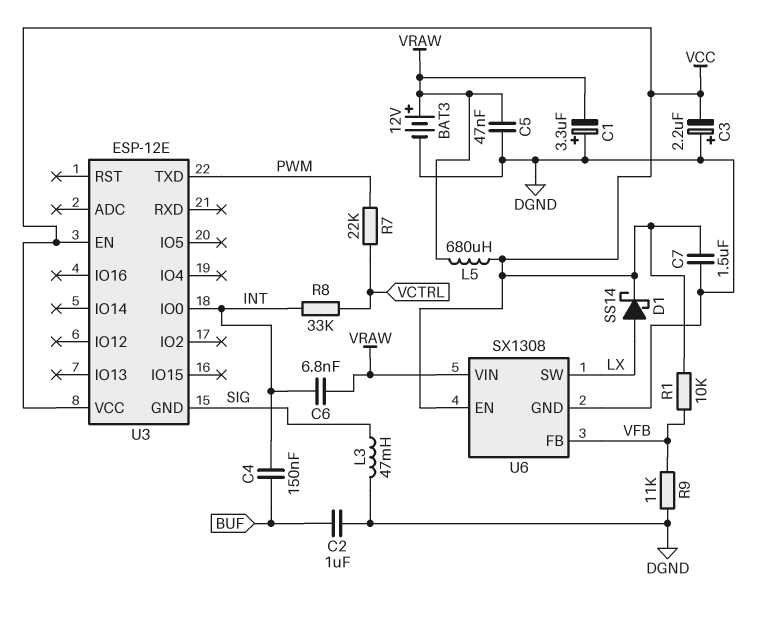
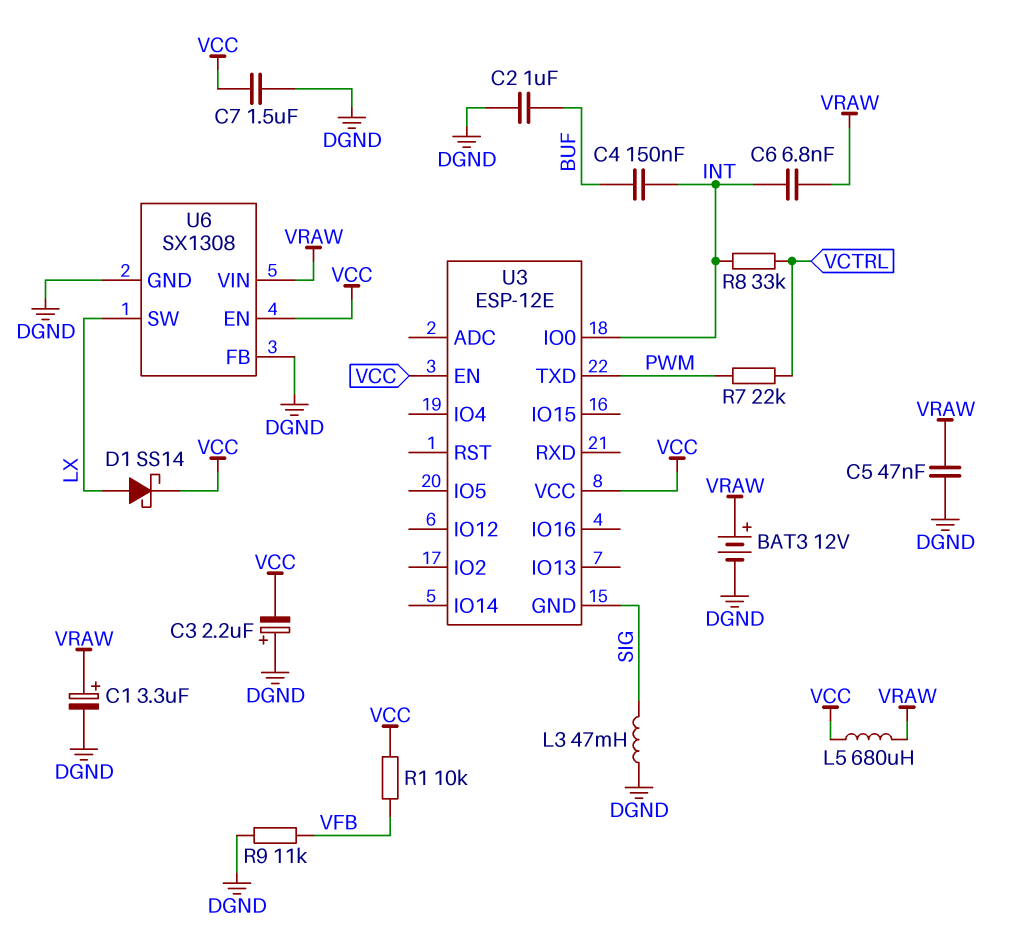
C1: 3.3uF (plus DGND, minus VRAW) -> 3.3uF (plus VRAW, minus DGND)
U6 pin FB: VFB -> DGND

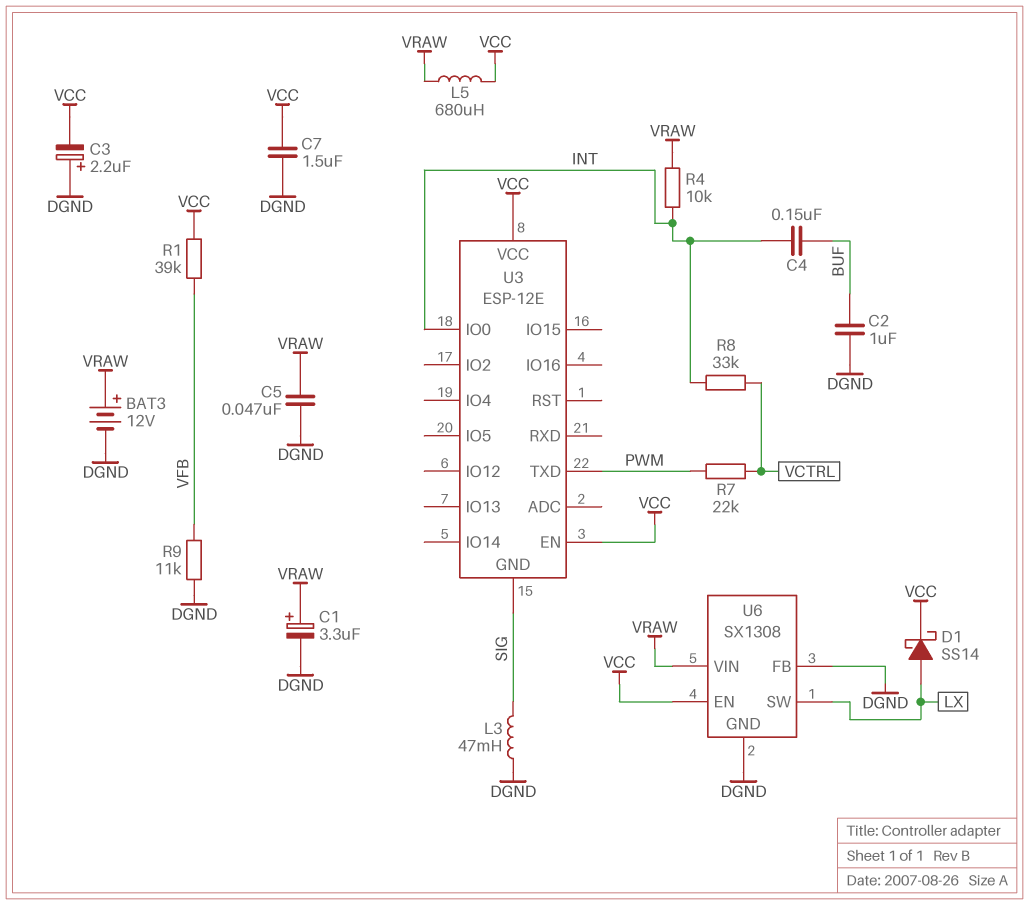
C6: 6.8nF (INT, VRAW) -> none
R1: 10k (VCC, VFB) -> 39k (VCC, VFB)
R4: none -> 10k (INT, VRAW)

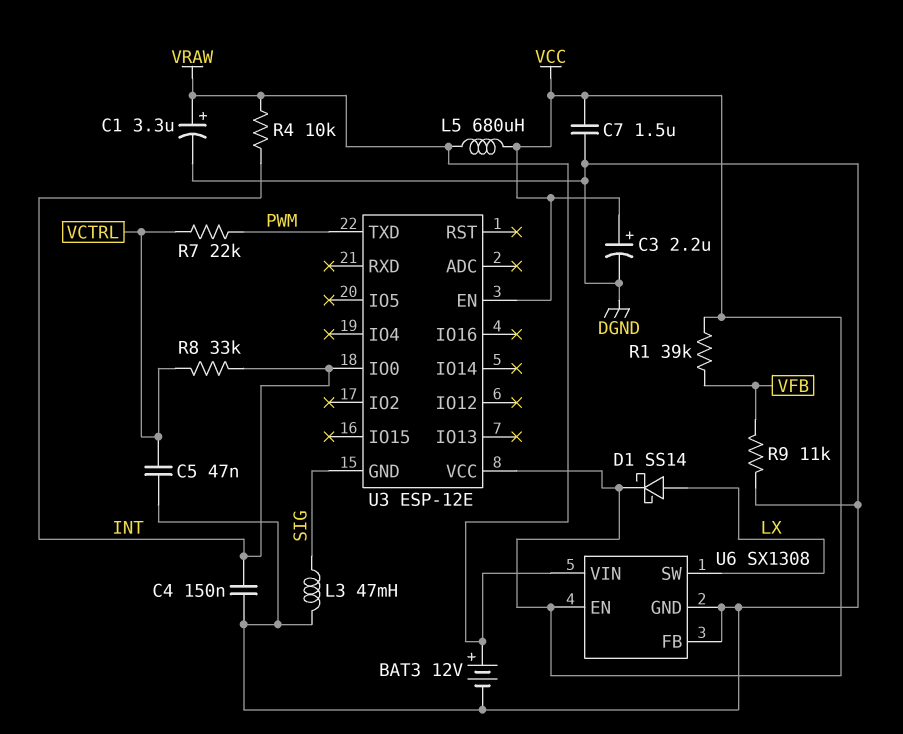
C2: 1uF (BUF, DGND) -> none
C3: 2.2uF (plus DGND, minus VCC) -> 2.2uF (plus VCC, minus DGND)
C4: 150nF (BUF, INT) -> 150nF (DGND, INT)
C5: 47nF (DGND, VRAW) -> 47nF (DGND, VCTRL)

